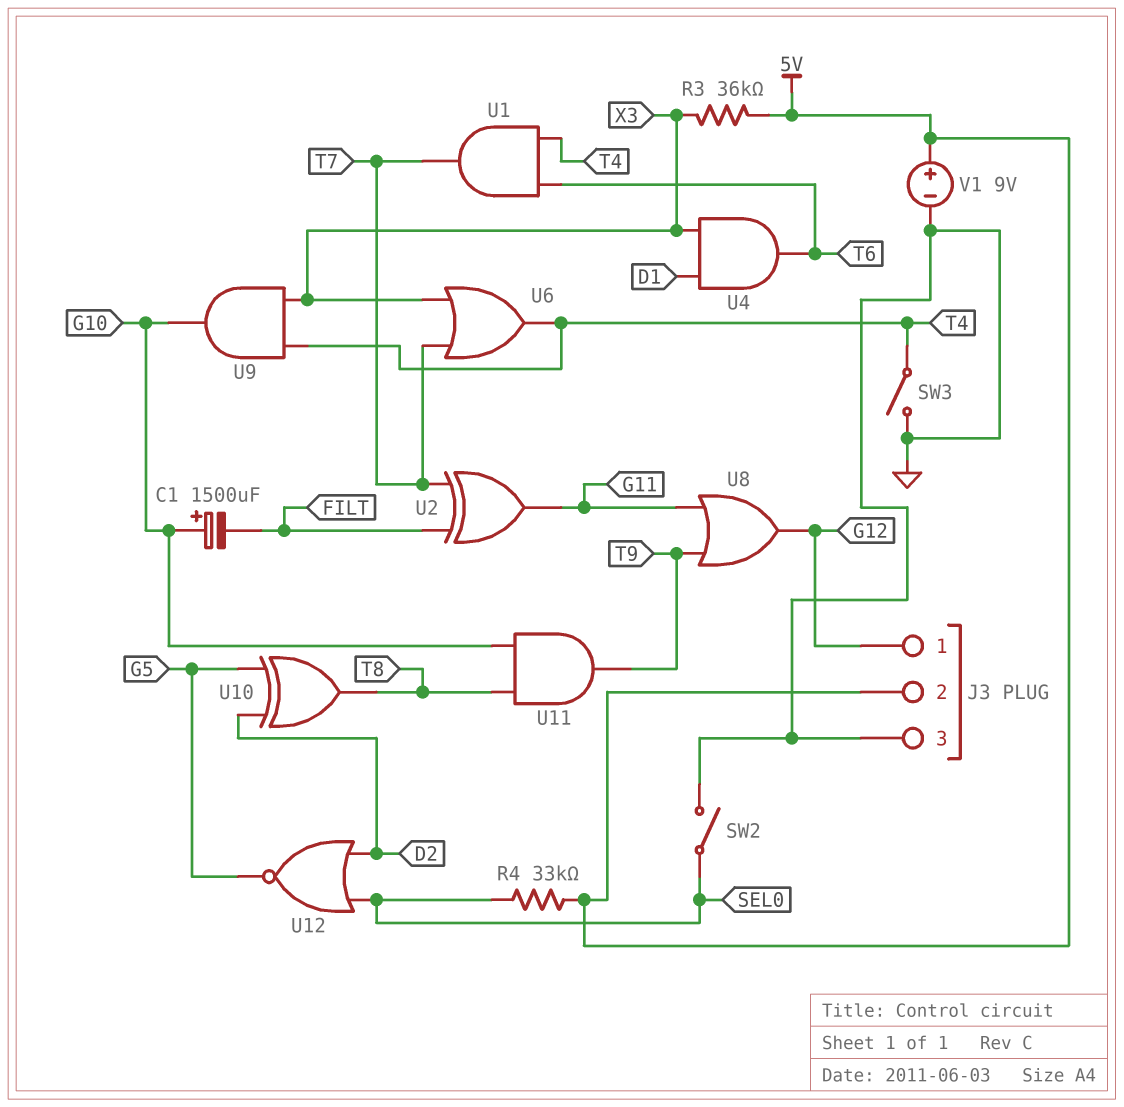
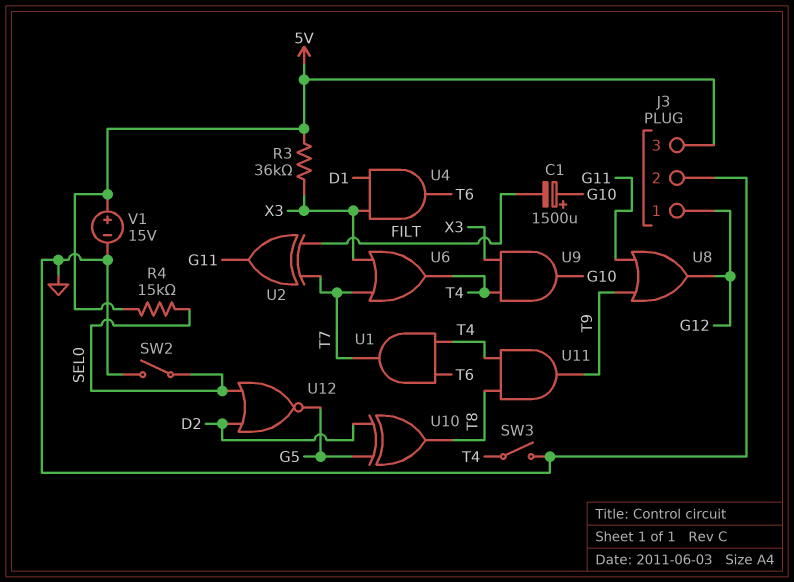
J3 pin 2: 5V -> GND
J3 pin 3: GND -> 5V
R4: 33k (5V, SEL0) -> 15k (5V, SEL0)
U11: AND (in G10, in T8, out T9) -> AND (in T4, in T8, out T9)
V1: 9V (plus 5V, minus GND) -> 15V (plus 5V, minus GND)

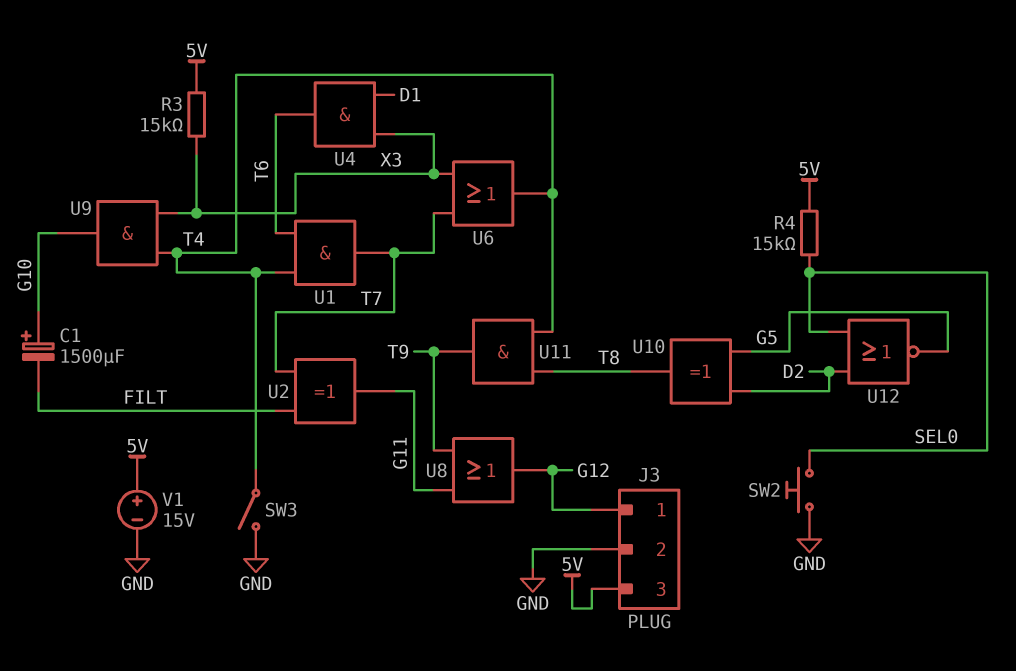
R3: 36k (5V, X3) -> 15k (5V, X3)
SW2: switch (GND, SEL0) -> button (GND, SEL0)

